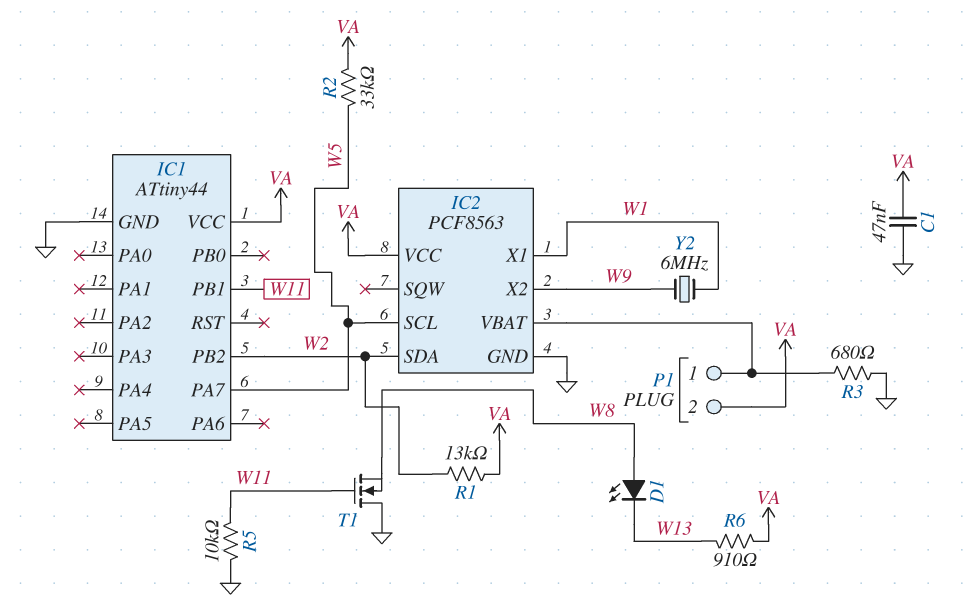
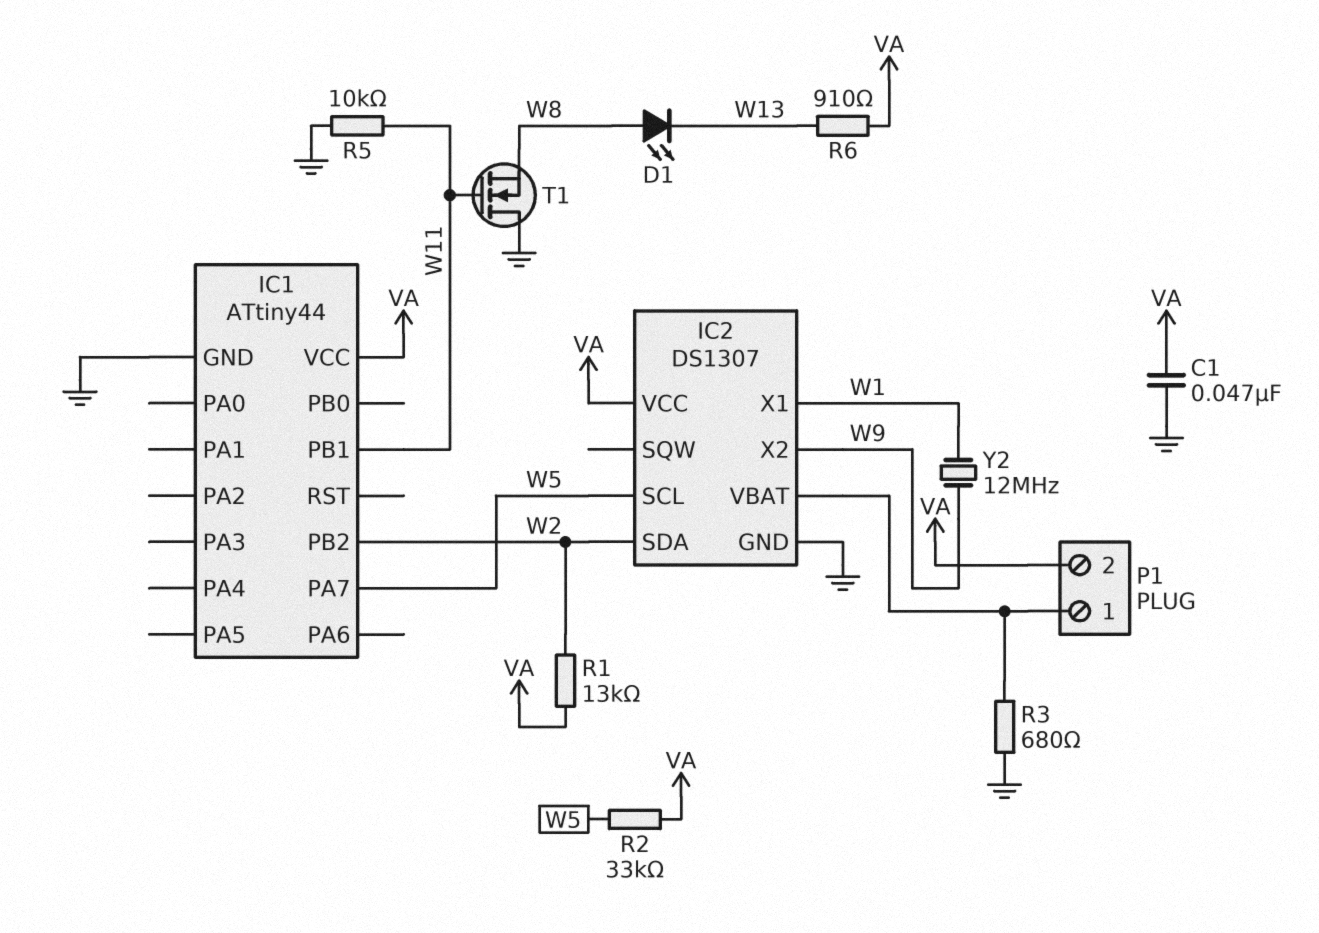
IC2: PCF8563 -> DS1307
Y2: 6MHz (W1, W9) -> 12MHz (W1, W9)

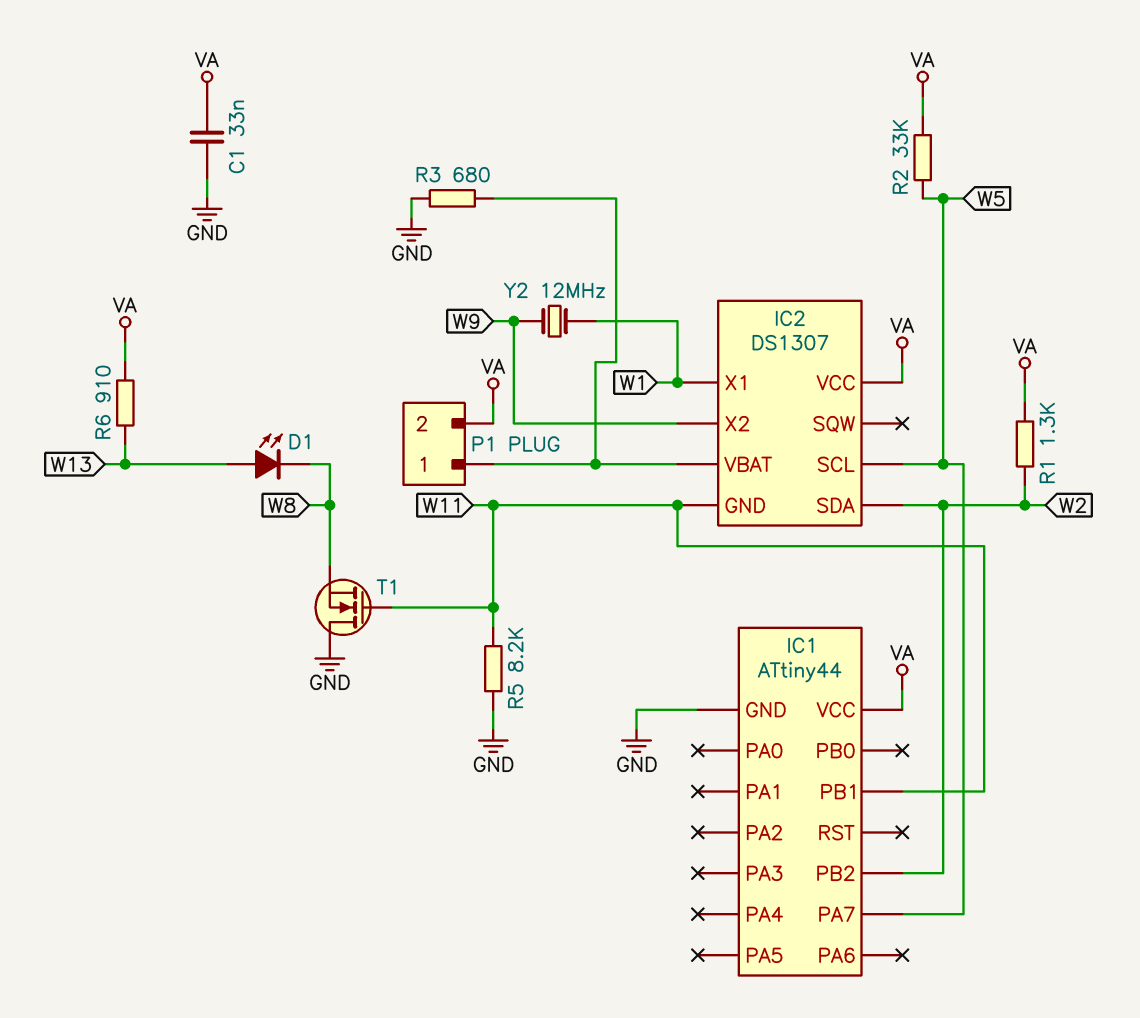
C1: 47nF (GND, VA) -> 33nF (GND, VA)
D1: LED (A W8, K W13) -> LED (A W13, K W8)
IC2 pin GND: GND -> W11
R1: 13k (VA, W2) -> 1.3k (VA, W2)
R5: 10k (GND, W11) -> 8.2k (GND, W11)

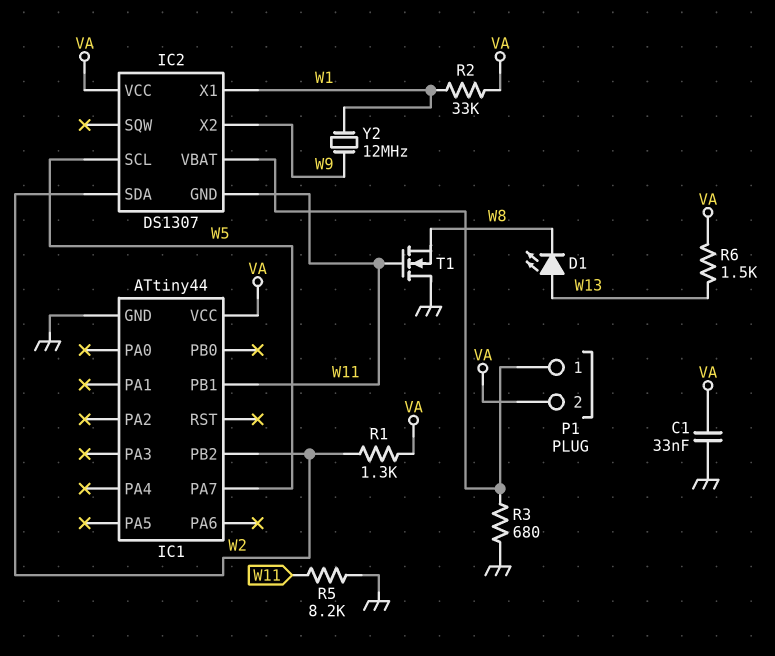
R2: 33k (VA, W5) -> 33k (VA, W1)
R6: 910 (VA, W13) -> 1.5k (VA, W13)

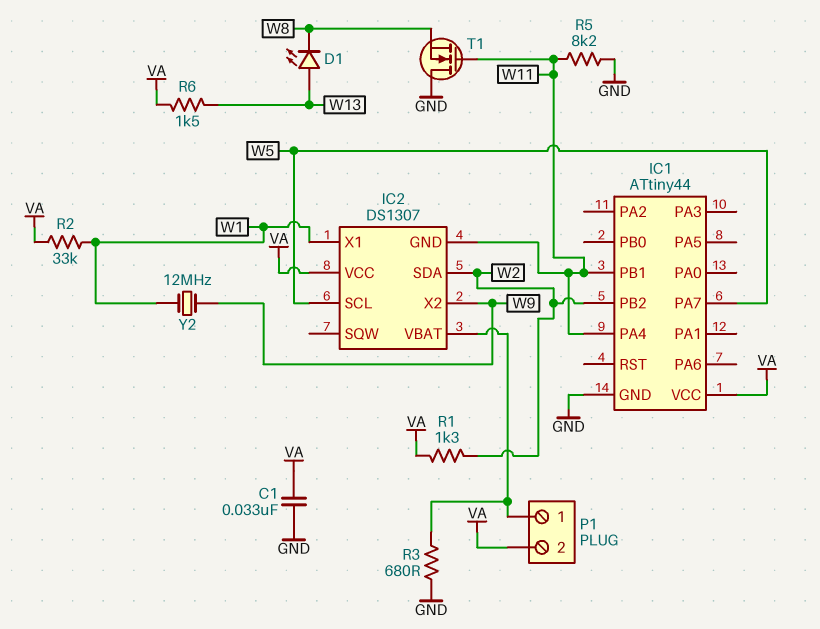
IC1 pin PA4: none -> W11

